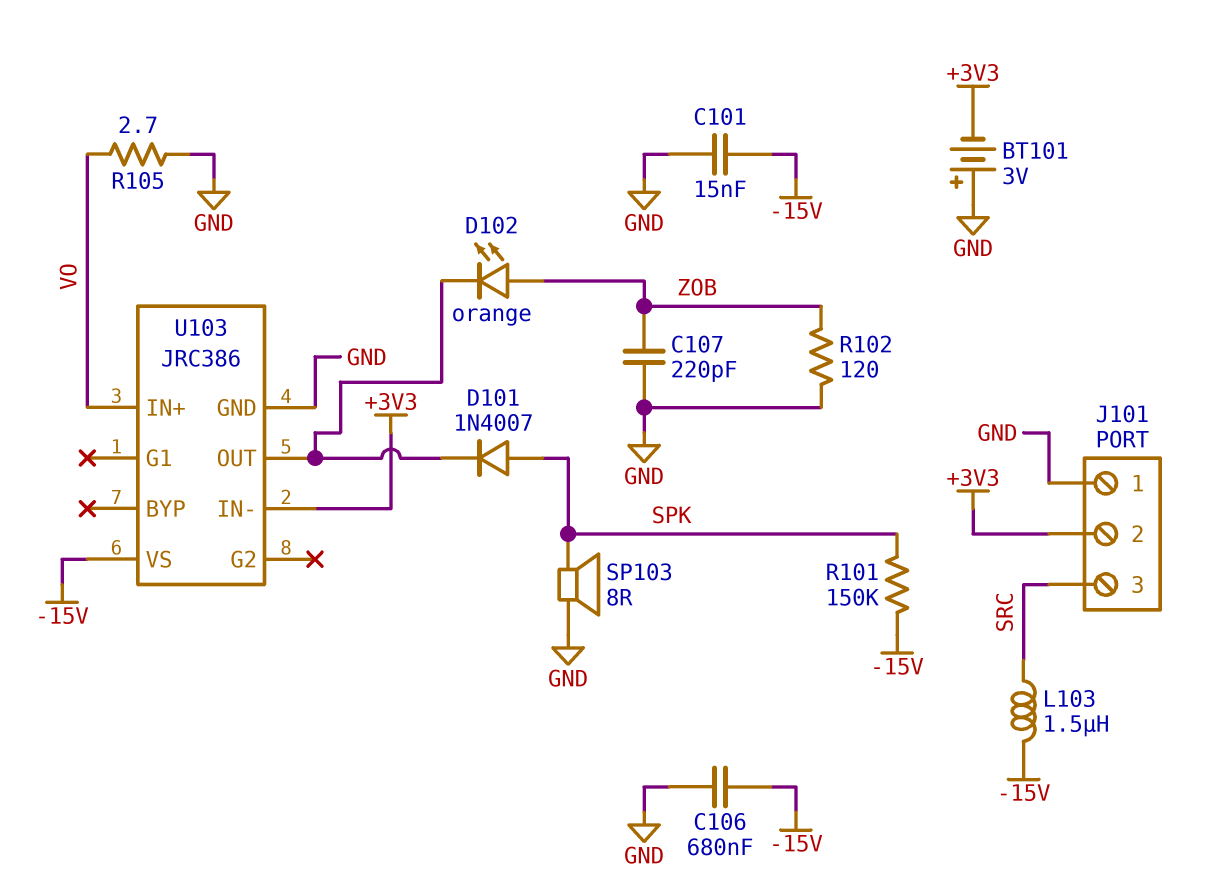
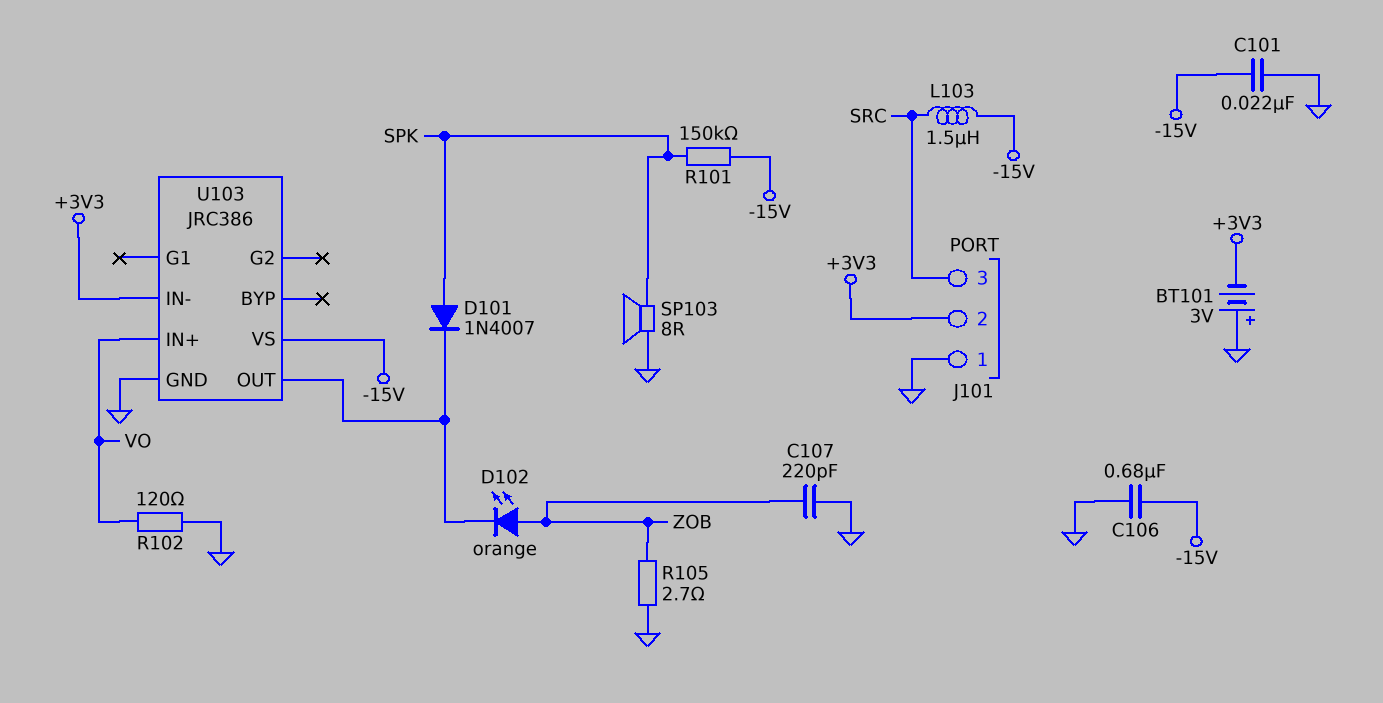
C101: 15nF (-15V, GND) -> 22nF (-15V, GND)
R102: 120 (GND, ZOB) -> 120 (GND, VO)
R105: 2.7 (GND, VO) -> 2.7 (GND, ZOB)

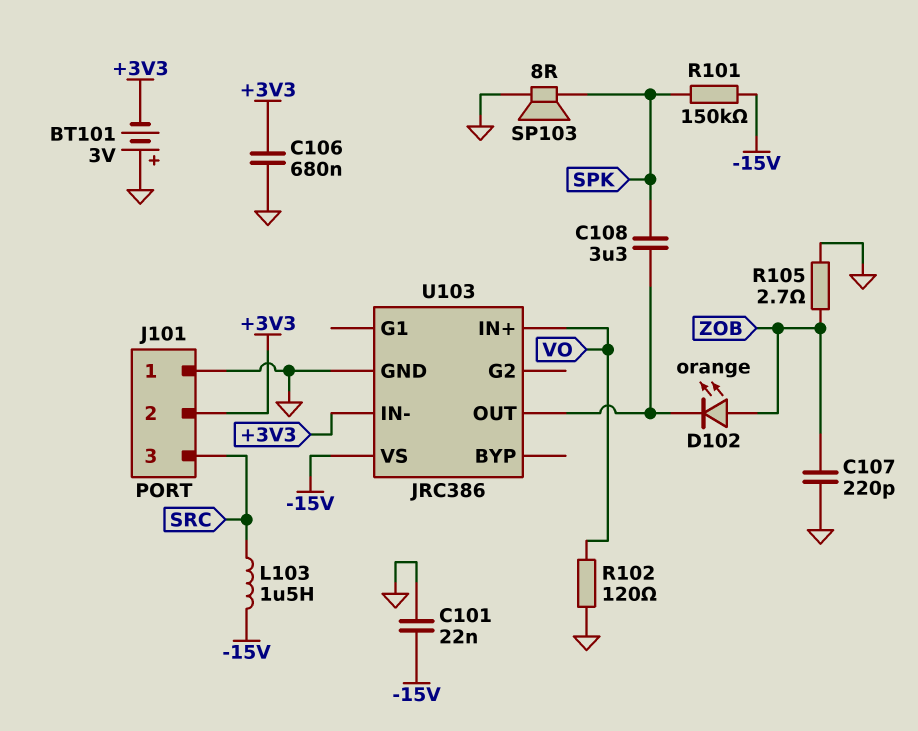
C106: 680nF (-15V, GND) -> 680nF (+3V3, GND)
C108: none -> 3.3uF (SPK, U103/OUT)
D101: diode 1N4007 (A SPK, K U103/OUT) -> none

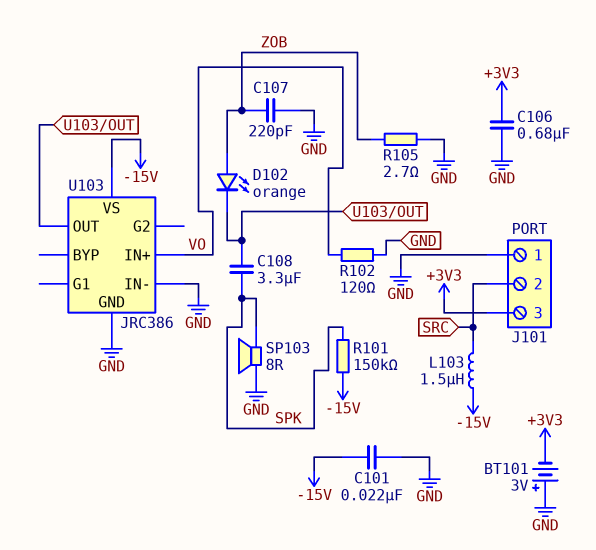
J101 pin 2: +3V3 -> SRC
J101 pin 3: SRC -> +3V3
U103 pin IN-: +3V3 -> GND

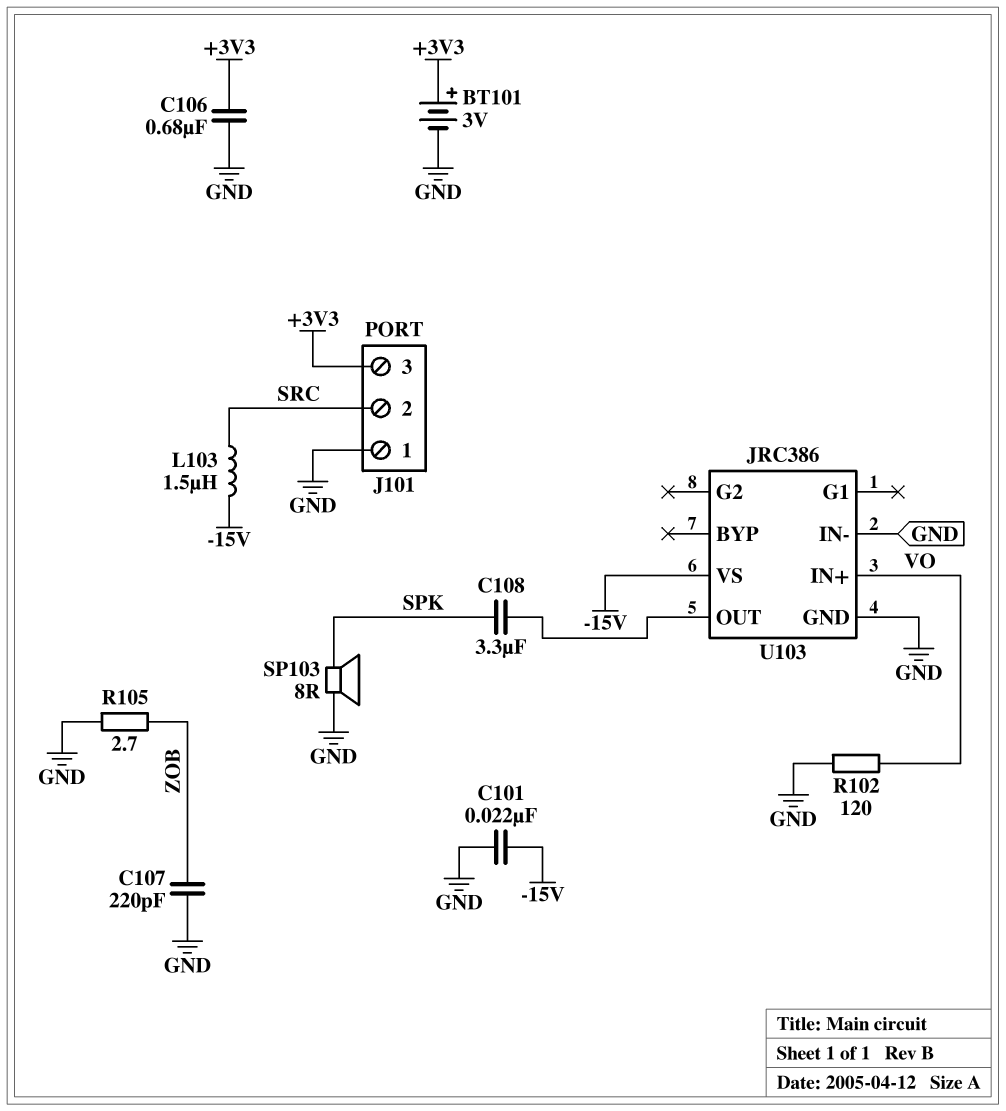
BT101: 3V (plus GND, minus +3V3) -> 3V (plus +3V3, minus GND)
D102: LED orange (A ZOB, K U103/OUT) -> none
R101: 150k (-15V, SPK) -> none

